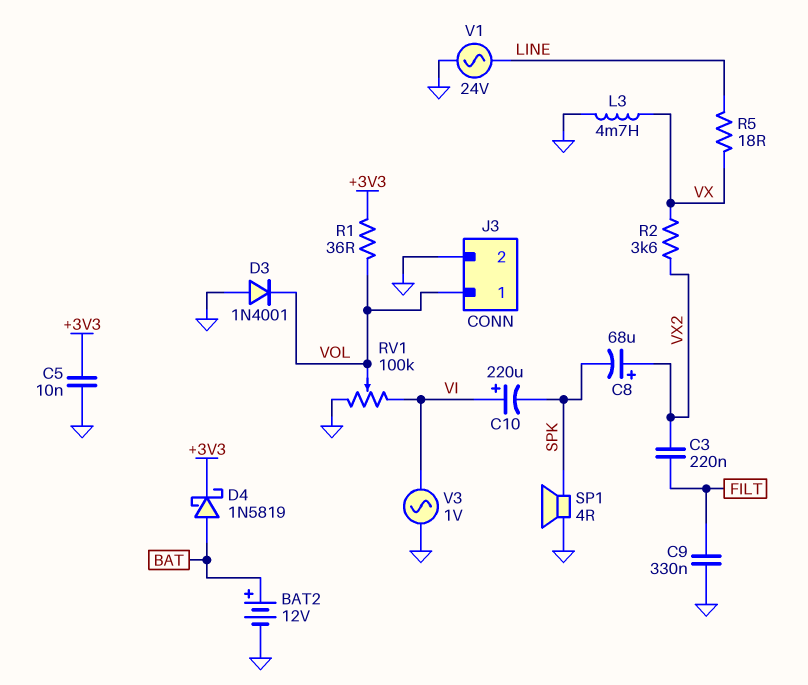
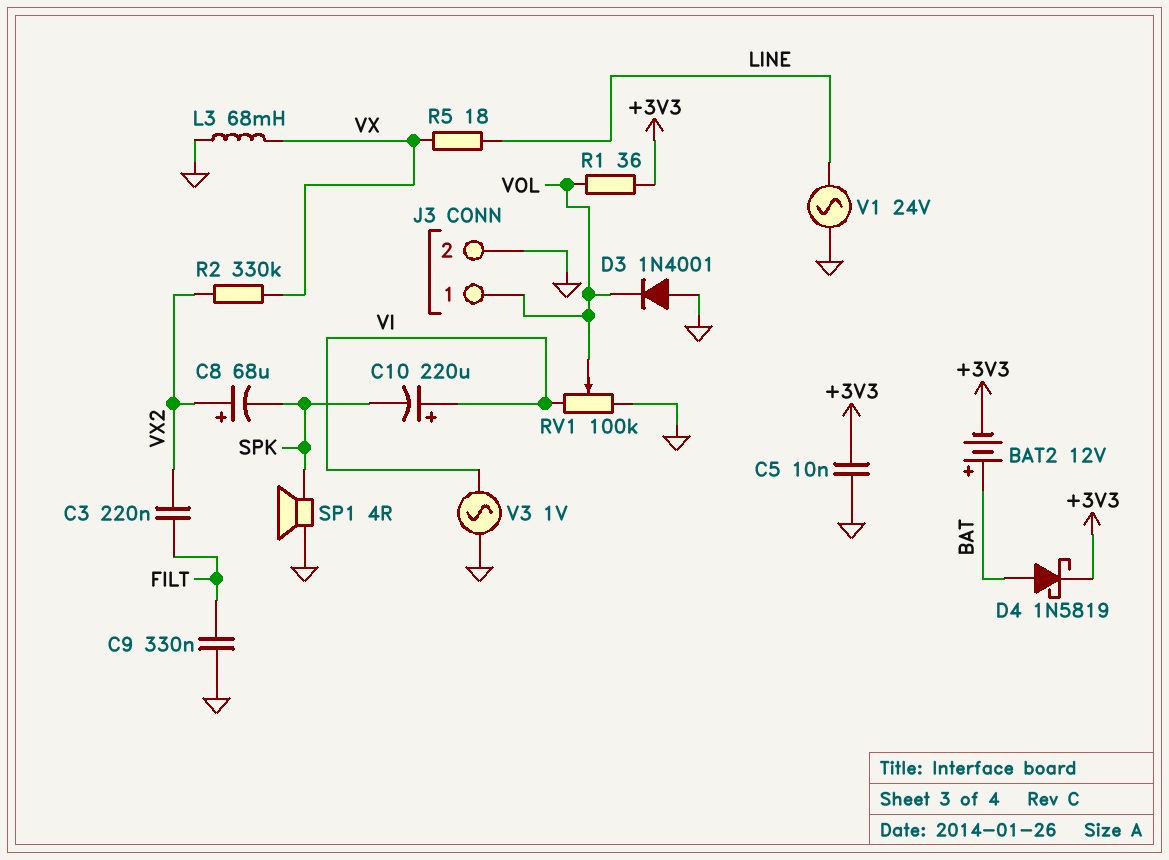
BAT2: 12V (plus BAT, minus GND) -> 12V (plus BAT, minus +3V3)
L3: 4.7mH (GND, VX) -> 68mH (GND, VX)
R2: 3.6k (VX, VX2) -> 330k (VX, VX2)

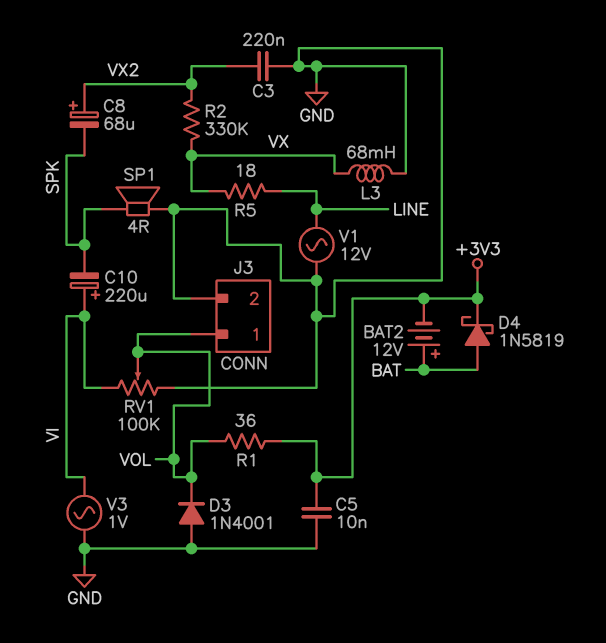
C3: 220nF (FILT, VX2) -> 220nF (GND, VX2)
C9: 330nF (FILT, GND) -> none
V1: AC 24V (GND, LINE) -> AC 12V (GND, LINE)

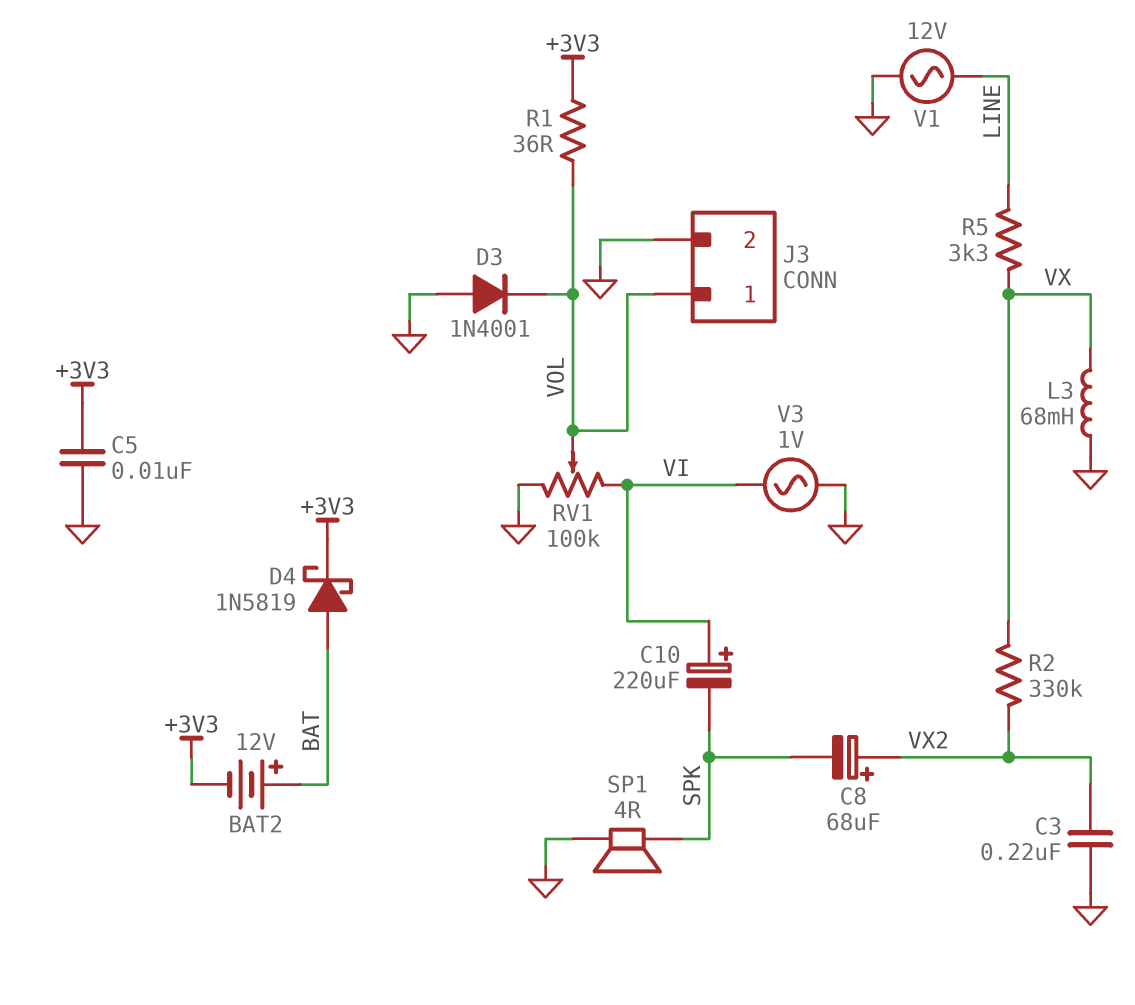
R5: 18 (LINE, VX) -> 3.3k (LINE, VX)

